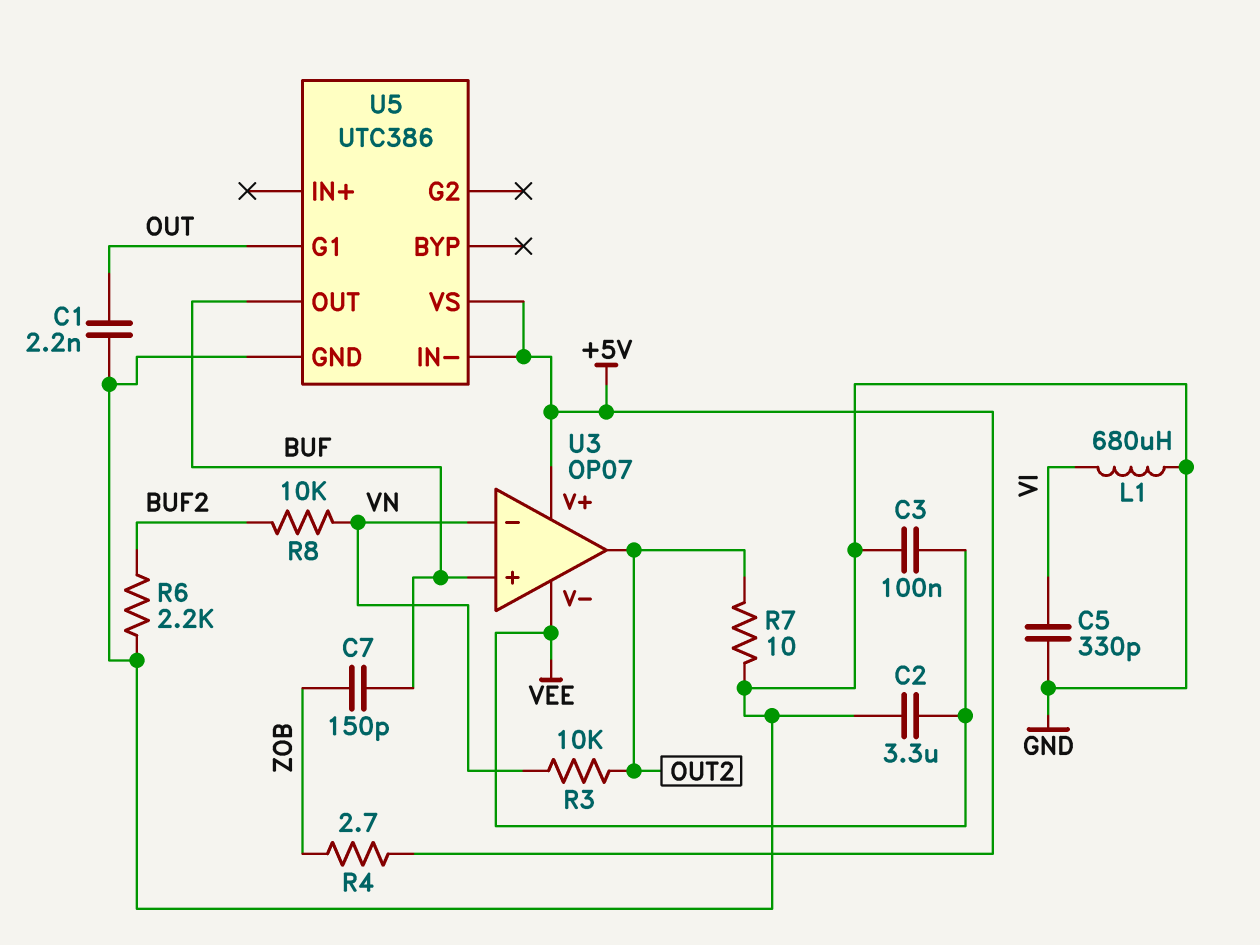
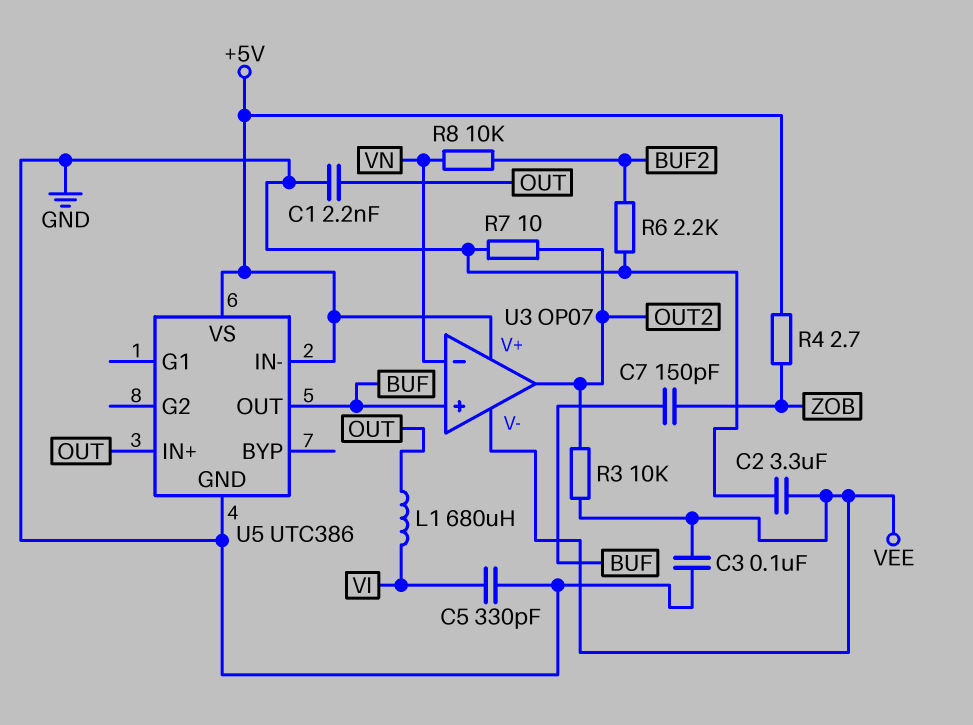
L1: 680uH (GND, VI) -> 680uH (OUT, VI)
R3: 10k (OUT2, VN) -> 10k (OUT2, VEE)
U5 pin G1: OUT -> none
U5 pin IN+: none -> OUT

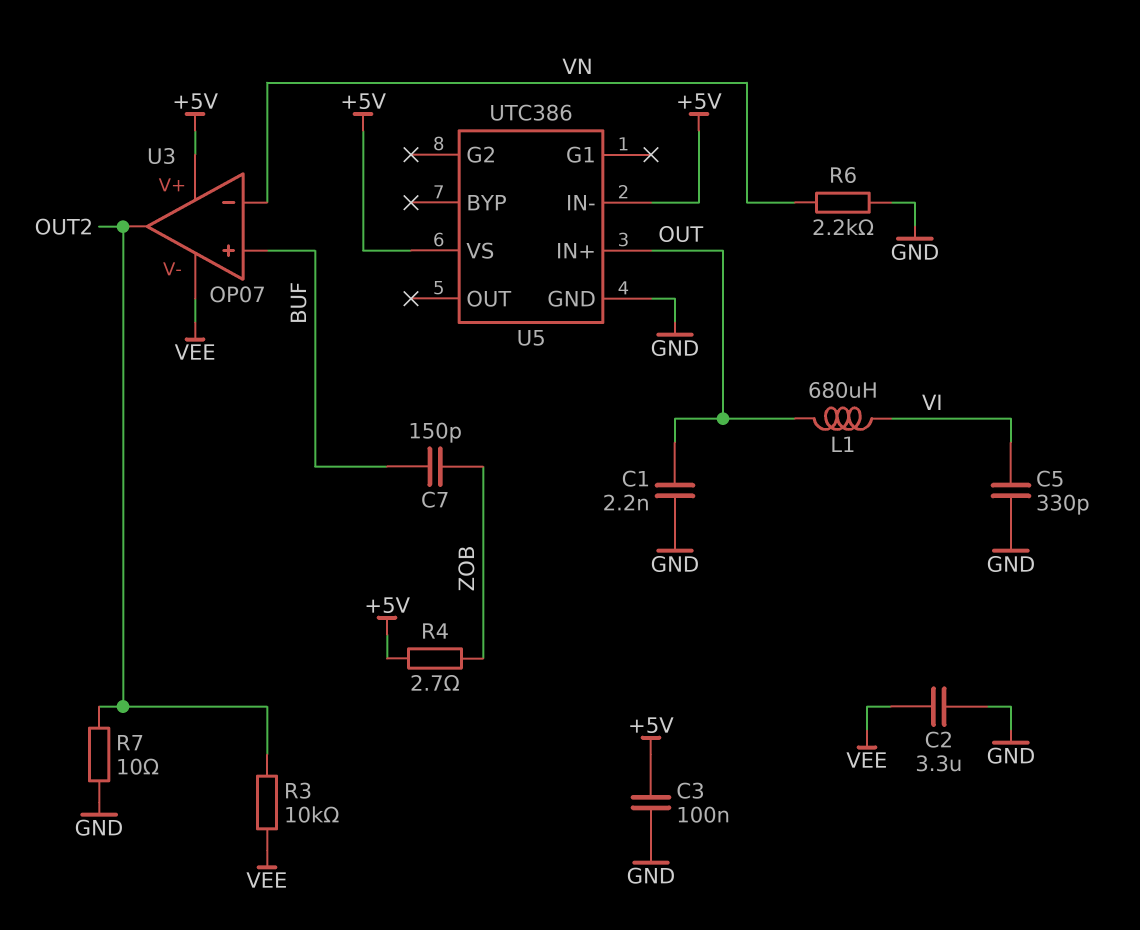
C3: 100nF (GND, VEE) -> 100nF (+5V, GND)
R6: 2.2k (BUF2, GND) -> 2.2k (GND, VN)
R8: 10k (BUF2, VN) -> none
U5 pin OUT: BUF -> none

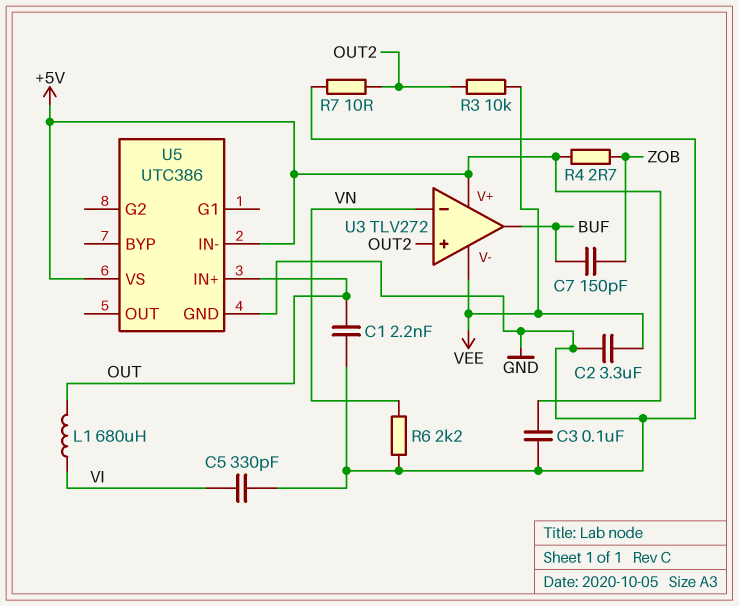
U3: OP07 -> TLV272
U3 pin in+: BUF -> OUT2
U3 pin out: OUT2 -> BUF

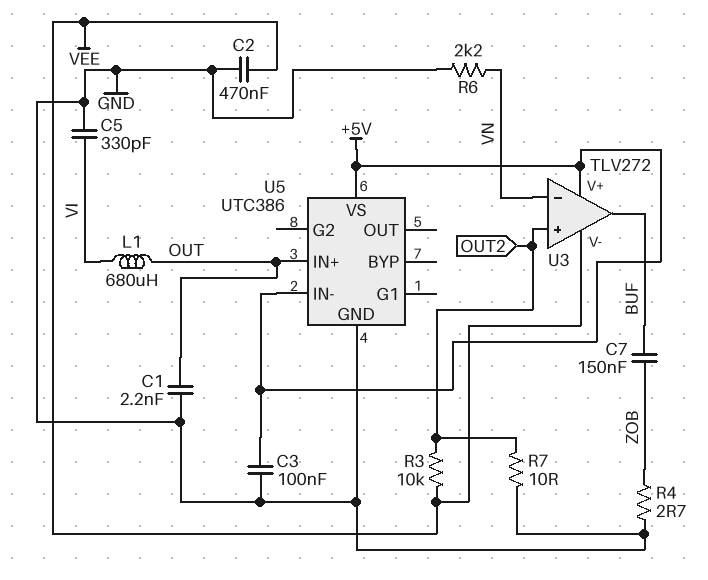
C2: 3.3uF (GND, VEE) -> 470nF (GND, VEE)
C7: 150pF (BUF, ZOB) -> 150nF (BUF, ZOB)
R4: 2.7 (+5V, ZOB) -> 2.7 (GND, ZOB)

